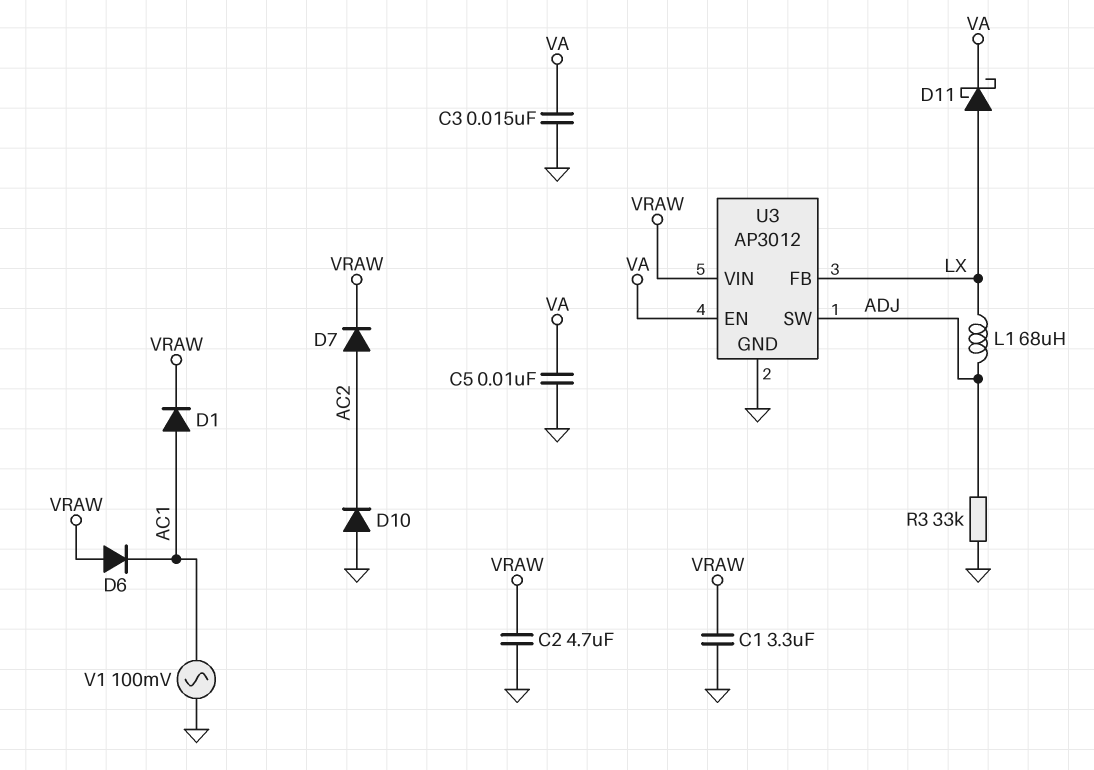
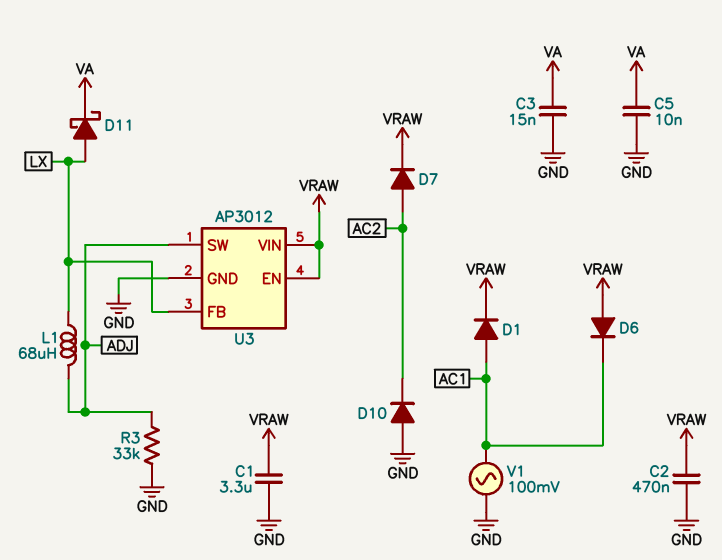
C2: 4.7uF (GND, VRAW) -> 470nF (GND, VRAW)
U3 pin EN: VA -> VRAW

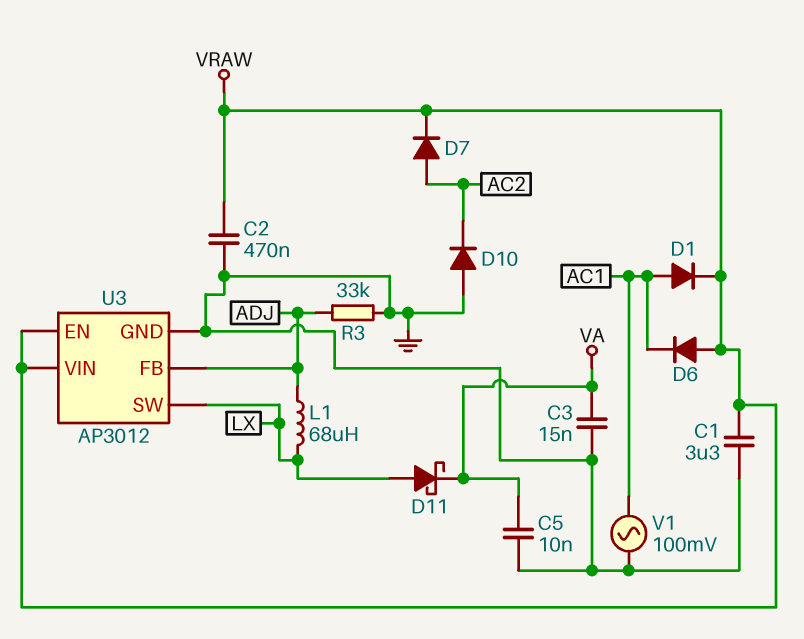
U3 pin FB: LX -> ADJ
U3 pin SW: ADJ -> LX

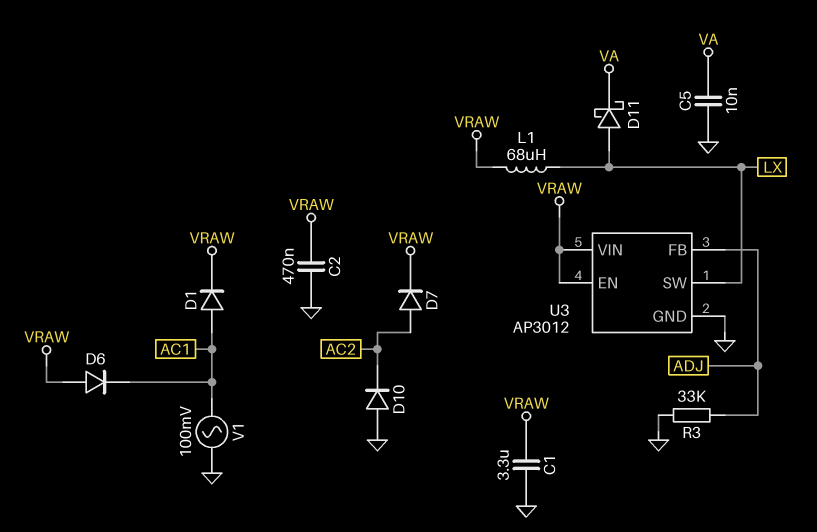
C3: 15nF (GND, VA) -> none
L1: 68uH (ADJ, LX) -> 68uH (LX, VRAW)

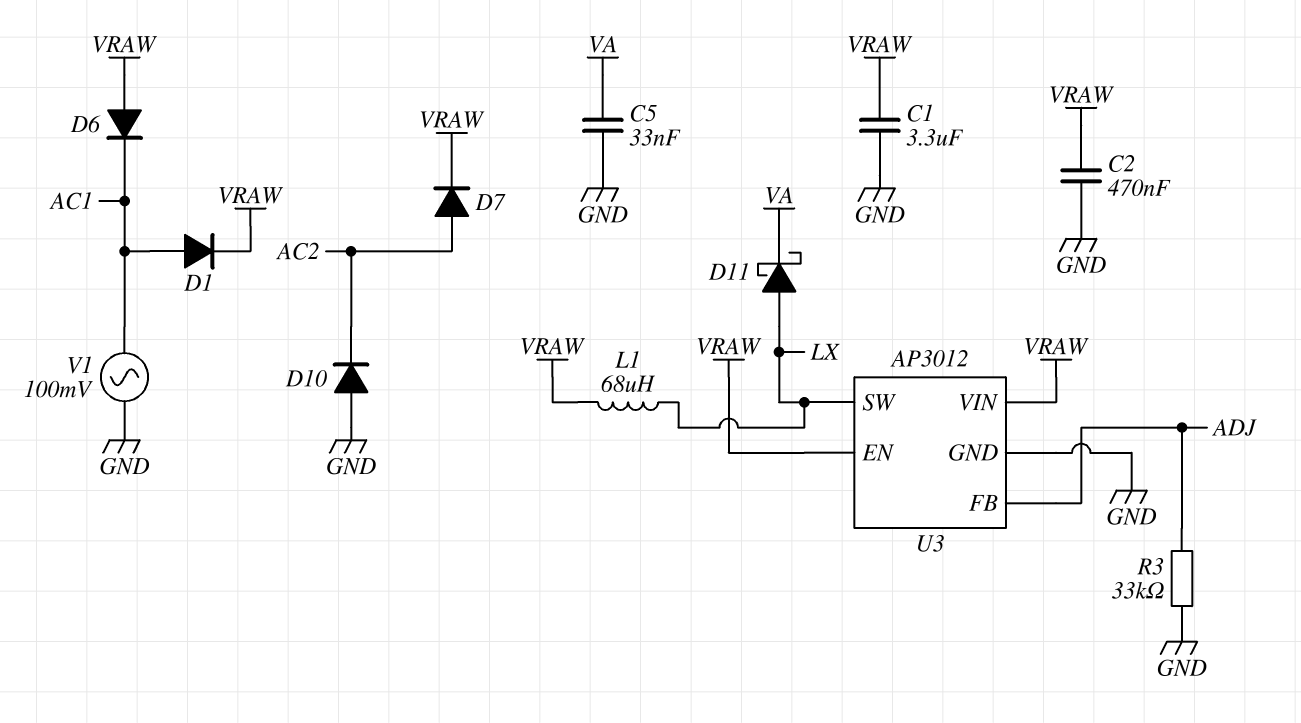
C5: 10nF (GND, VA) -> 33nF (GND, VA)

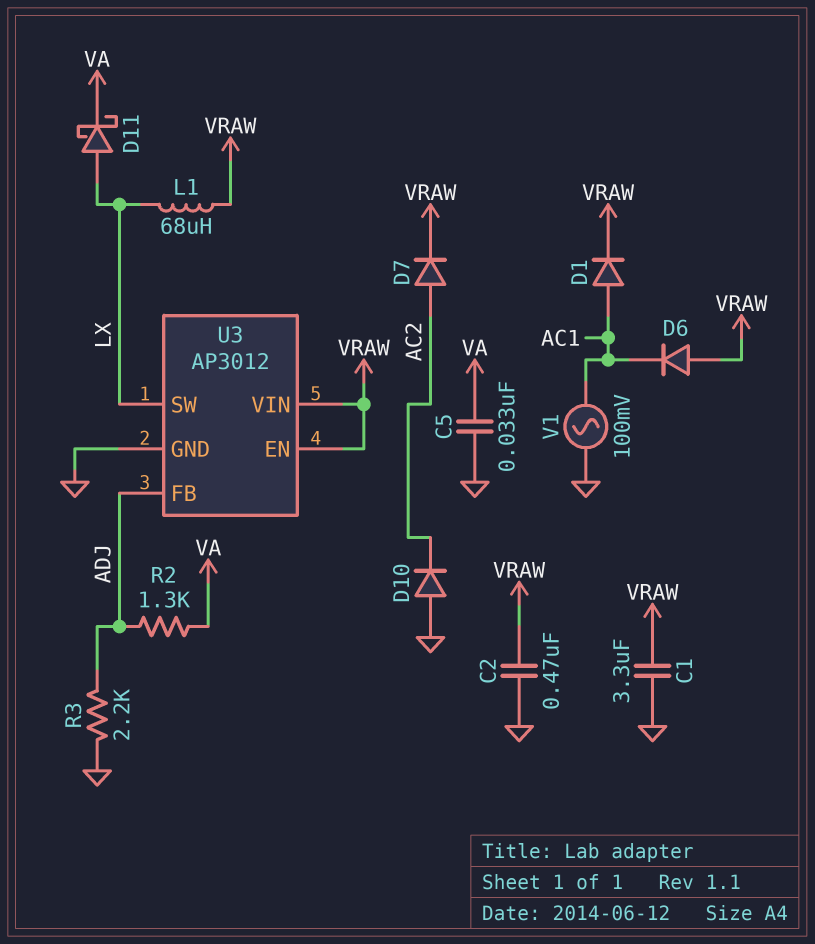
R2: none -> 1.3k (ADJ, VA)
R3: 33k (ADJ, GND) -> 2.2k (ADJ, GND)

